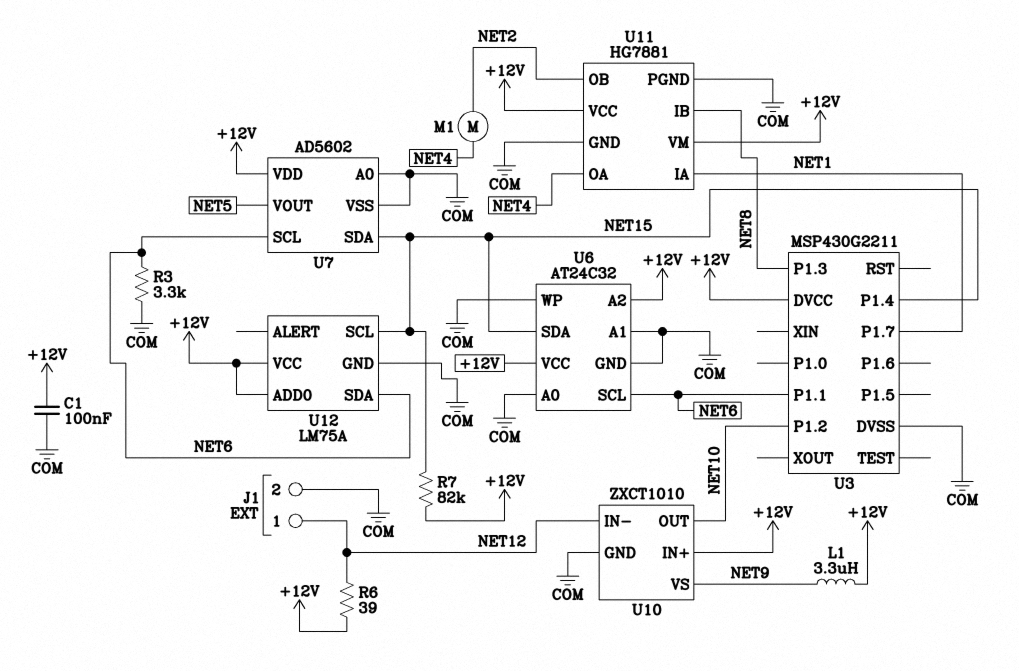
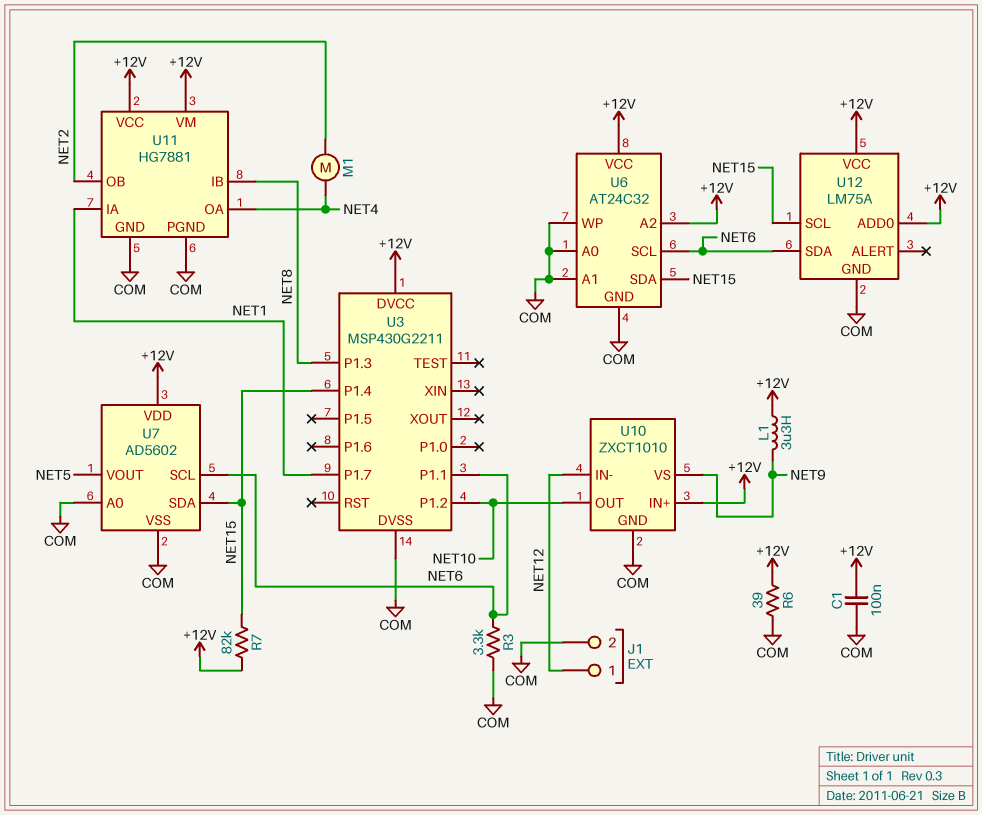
R6: 39 (+12V, NET12) -> 39 (+12V, COM)

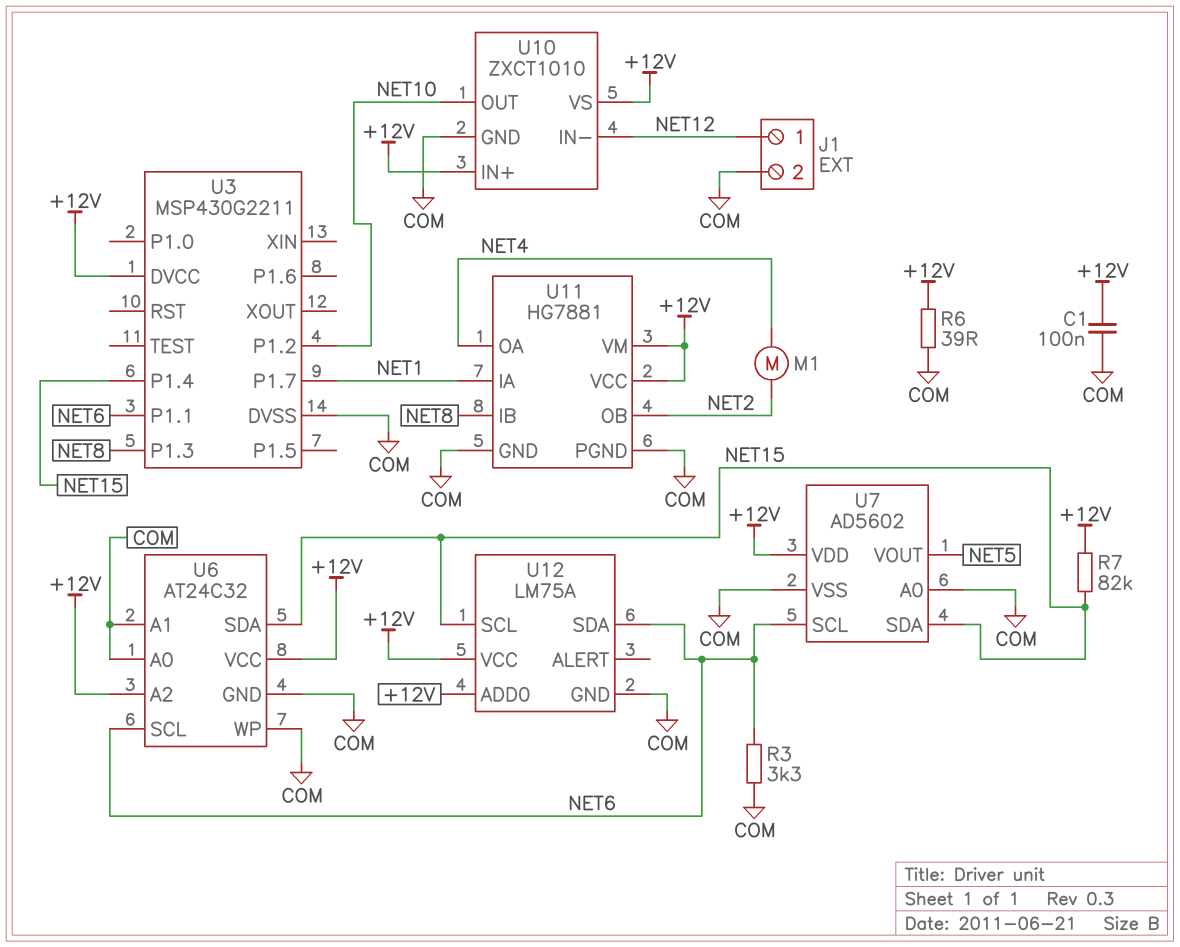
L1: 3.3uH (+12V, NET9) -> none
U10 pin VS: NET9 -> +12V

